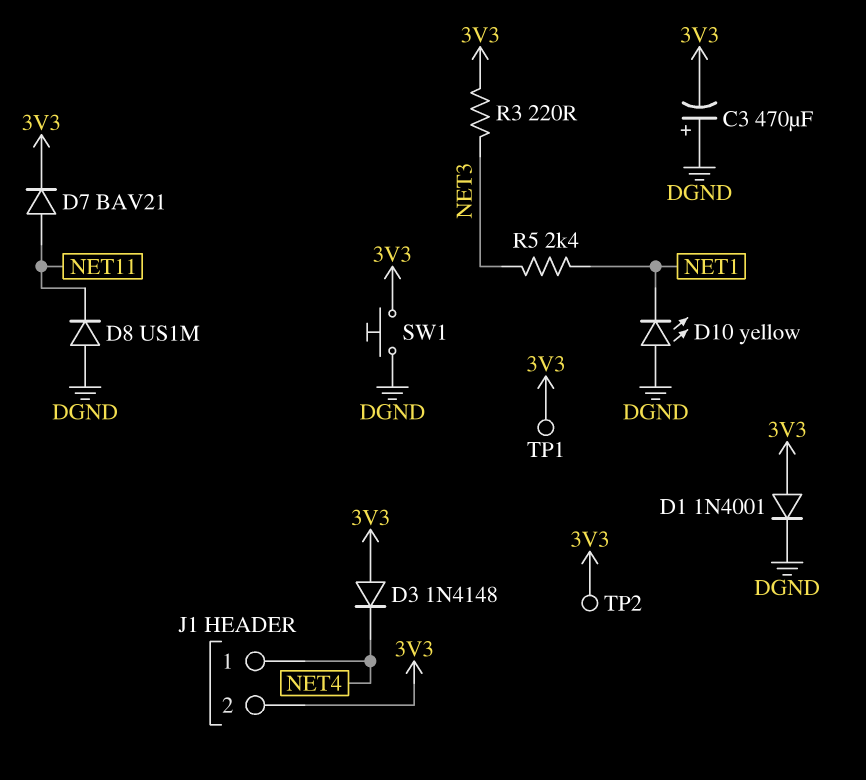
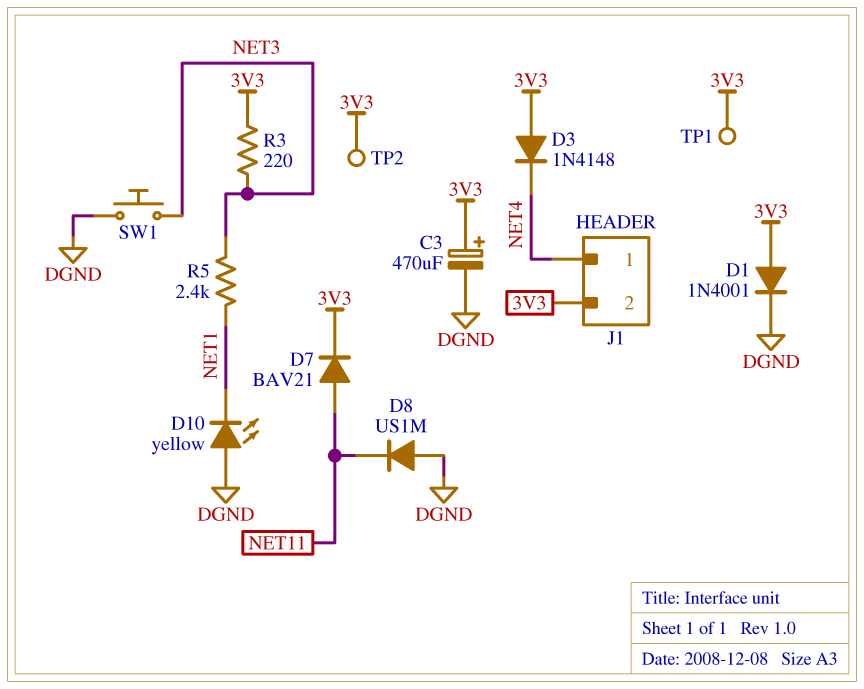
C3: 470uF (plus DGND, minus 3V3) -> 470uF (plus 3V3, minus DGND)
SW1: button (3V3, DGND) -> button (DGND, NET3)

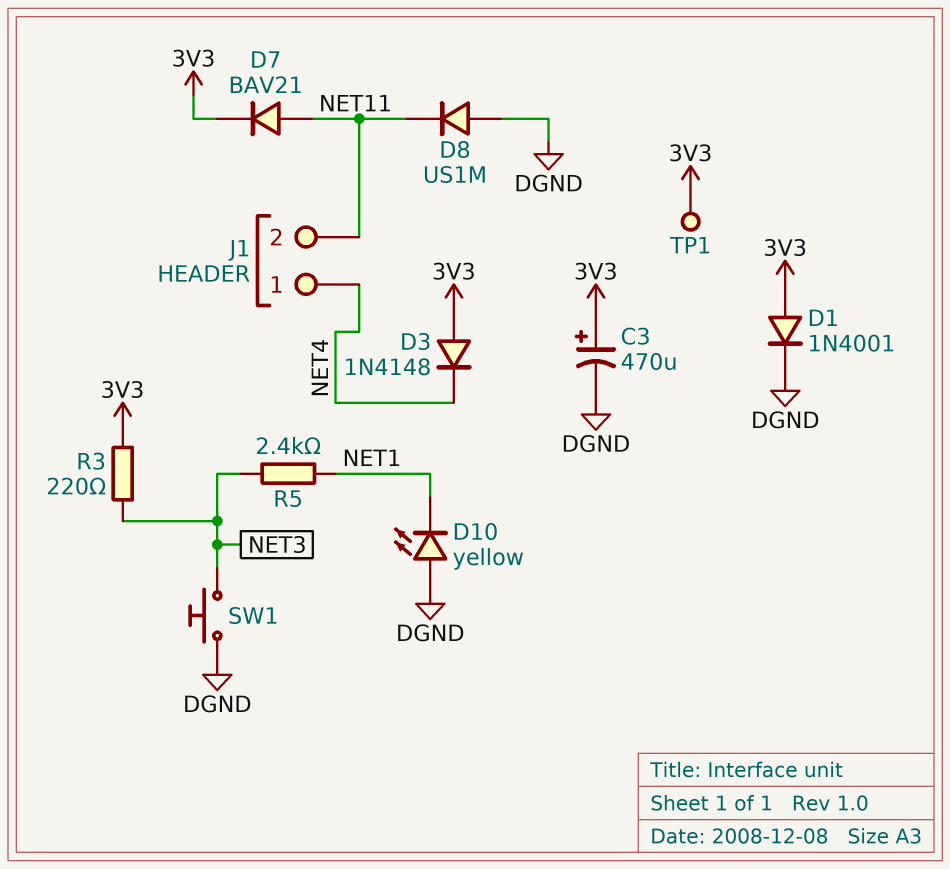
J1 pin 2: 3V3 -> NET11
TP2: test point (3V3) -> none

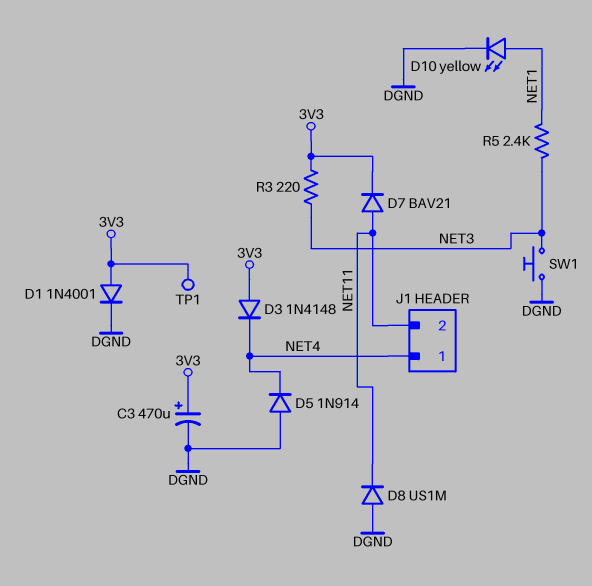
D5: none -> diode 1N914 (A DGND, K NET4)
D10: LED yellow (A DGND, K NET1) -> LED yellow (A NET1, K DGND)

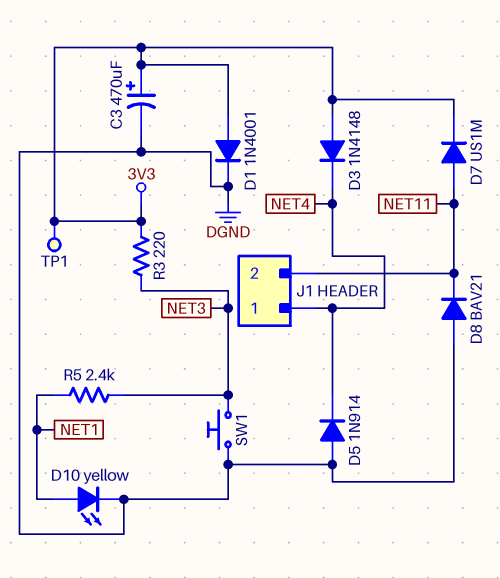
D7: diode BAV21 (A NET11, K 3V3) -> diode US1M (A NET11, K 3V3)
D8: diode US1M (A DGND, K NET11) -> diode BAV21 (A DGND, K NET11)

